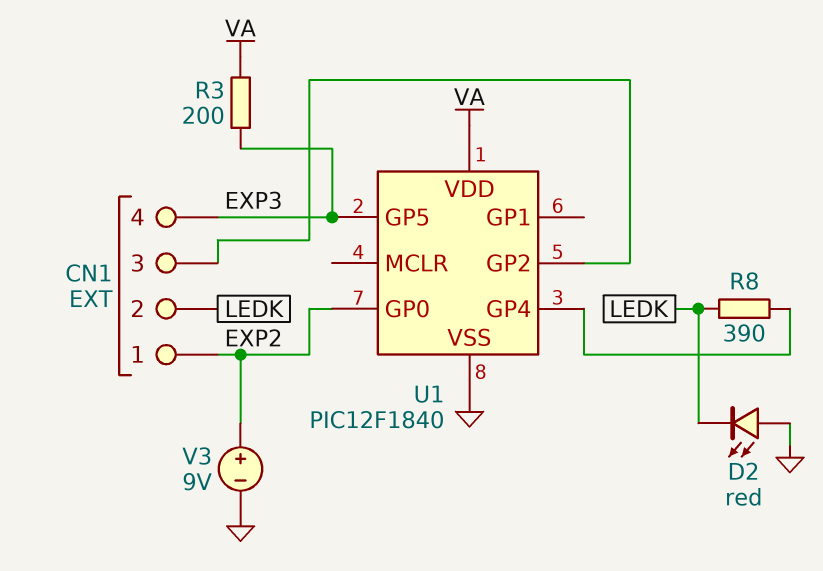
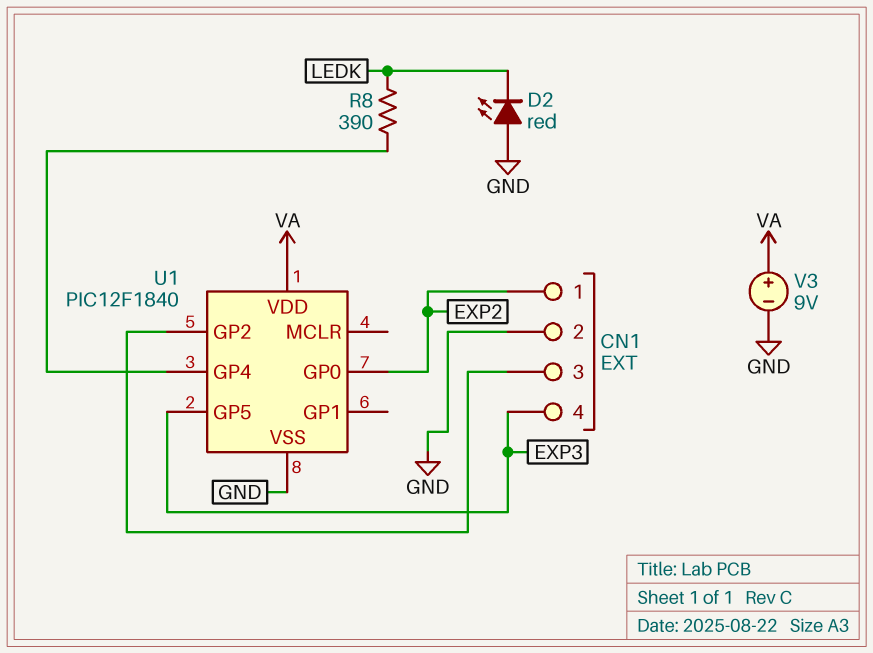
CN1 pin 2: LEDK -> GND
R3: 200 (EXP3, VA) -> none
V3: 9V (plus EXP2, minus GND) -> 9V (plus VA, minus GND)

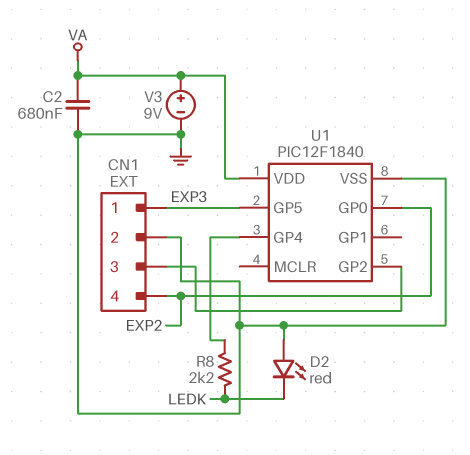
C2: none -> 680nF (GND, VA)
CN1 pin 1: EXP2 -> EXP3
CN1 pin 4: EXP3 -> EXP2
R8: 390 (LEDK, U1/GP4) -> 2.2k (LEDK, U1/GP4)

